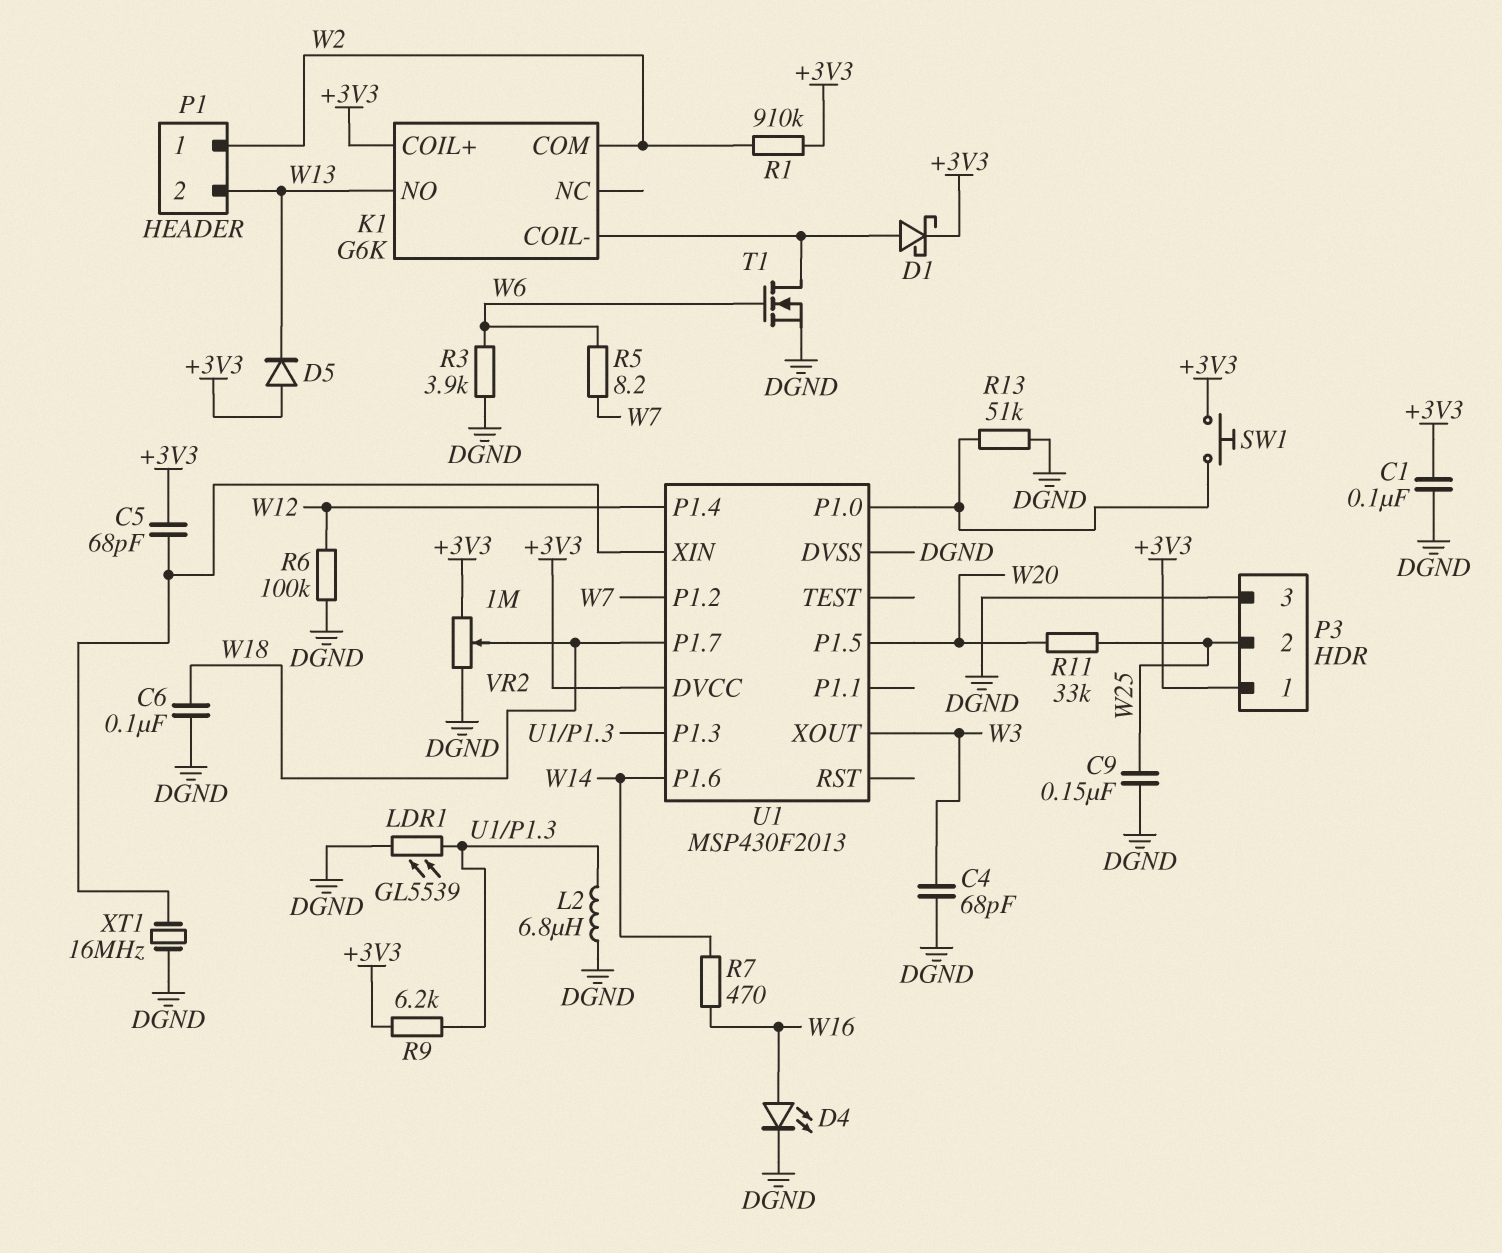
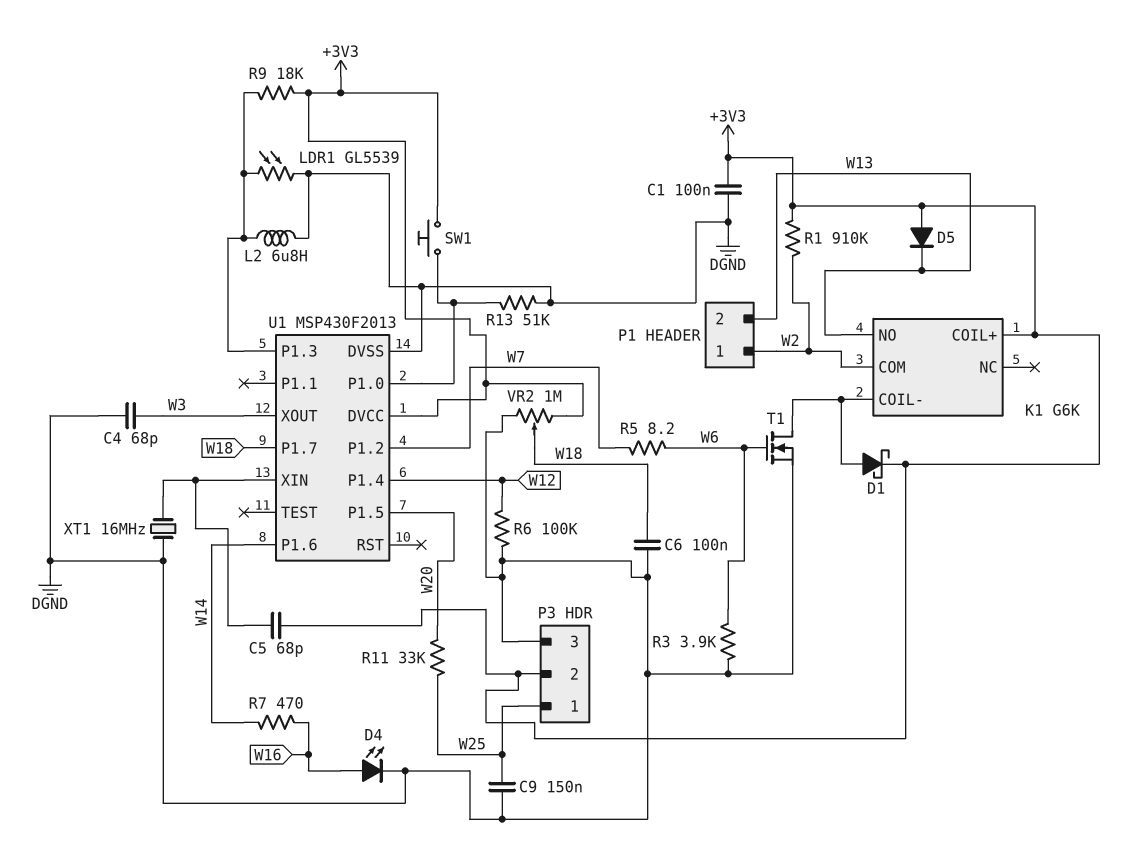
P3 pin 1: +3V3 -> W25
P3 pin 2: W25 -> +3V3
R9: 6.2k (+3V3, U1/P1.3) -> 18k (+3V3, U1/P1.3)

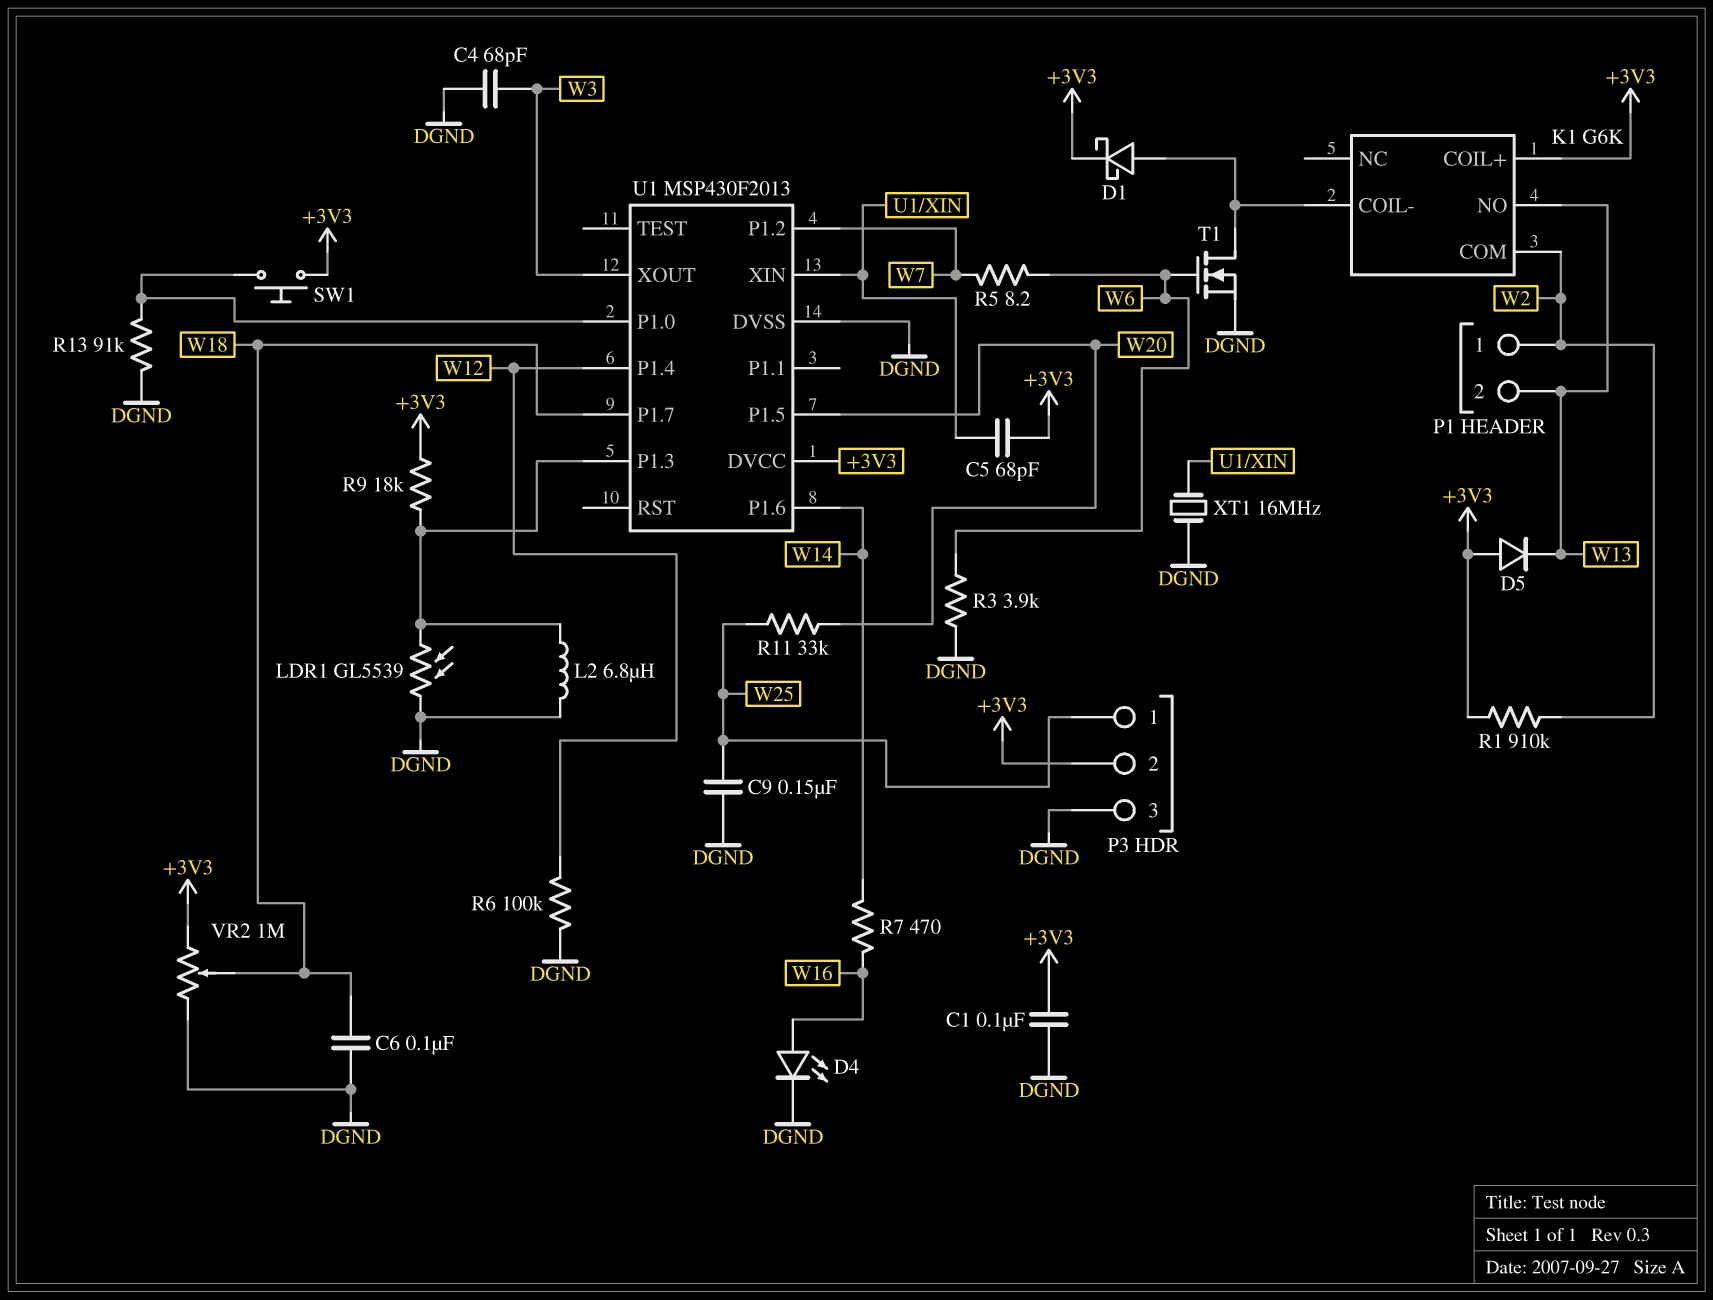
R13: 51k (DGND, U1/P1.0) -> 91k (DGND, U1/P1.0)

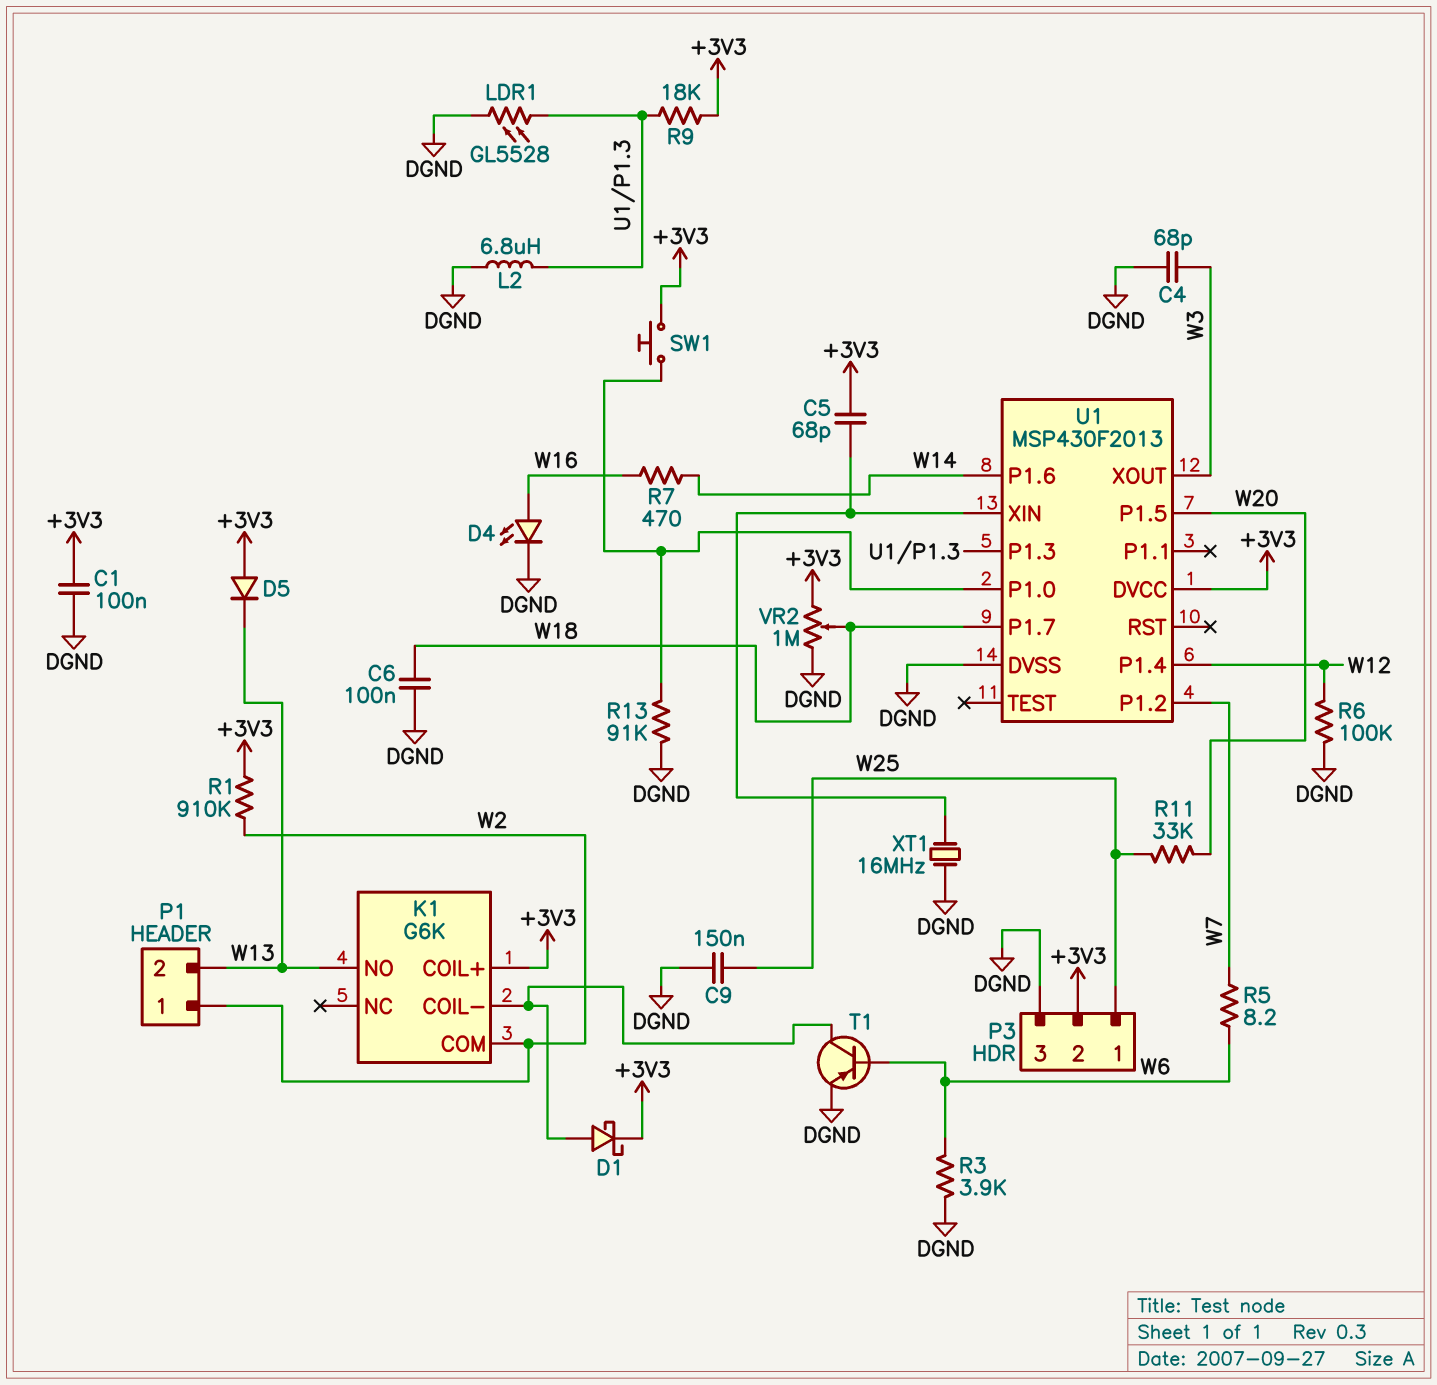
LDR1: GL5539 (DGND, U1/P1.3) -> GL5528 (DGND, U1/P1.3)
T1: NMOS (G W6, D K1/COIL-, S DGND) -> PNP (B W6, C K1/COIL-, E DGND)

